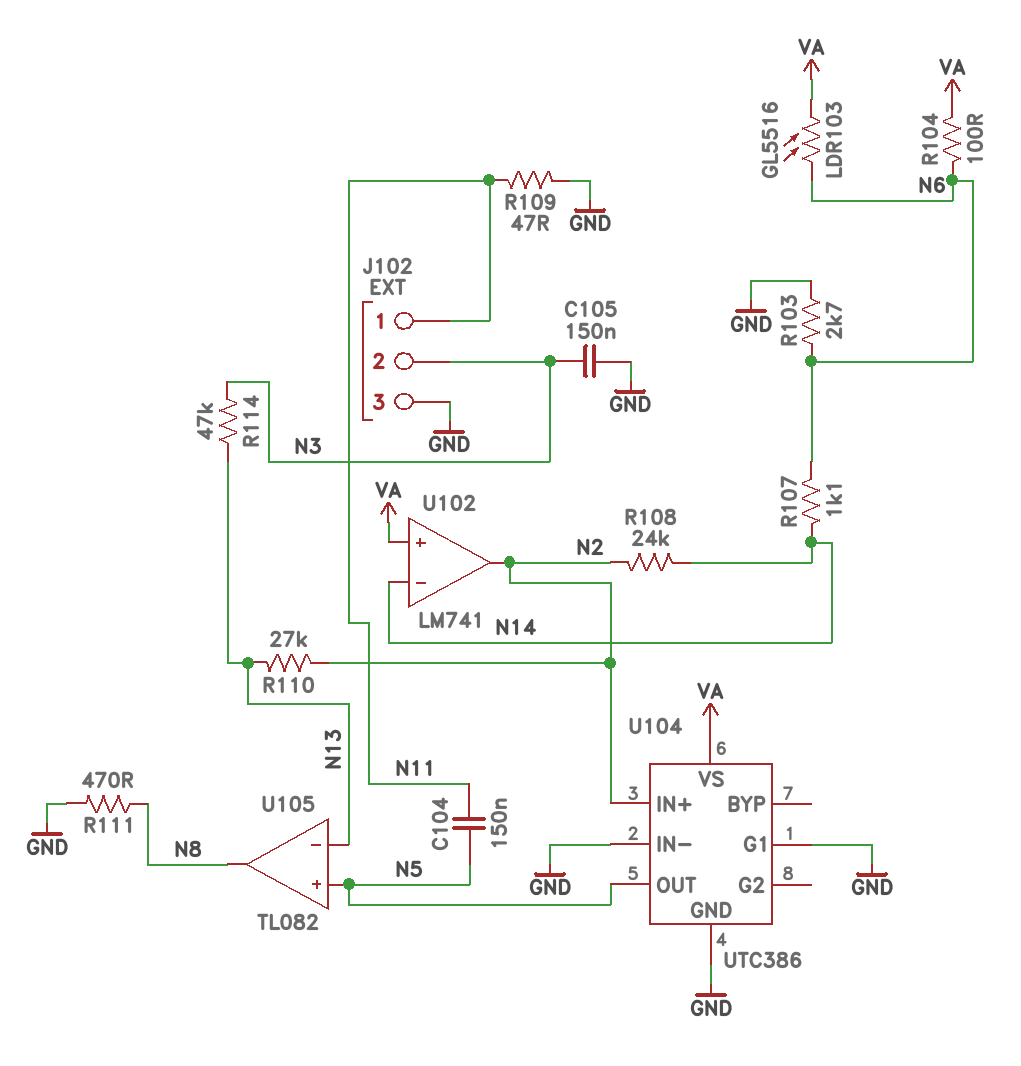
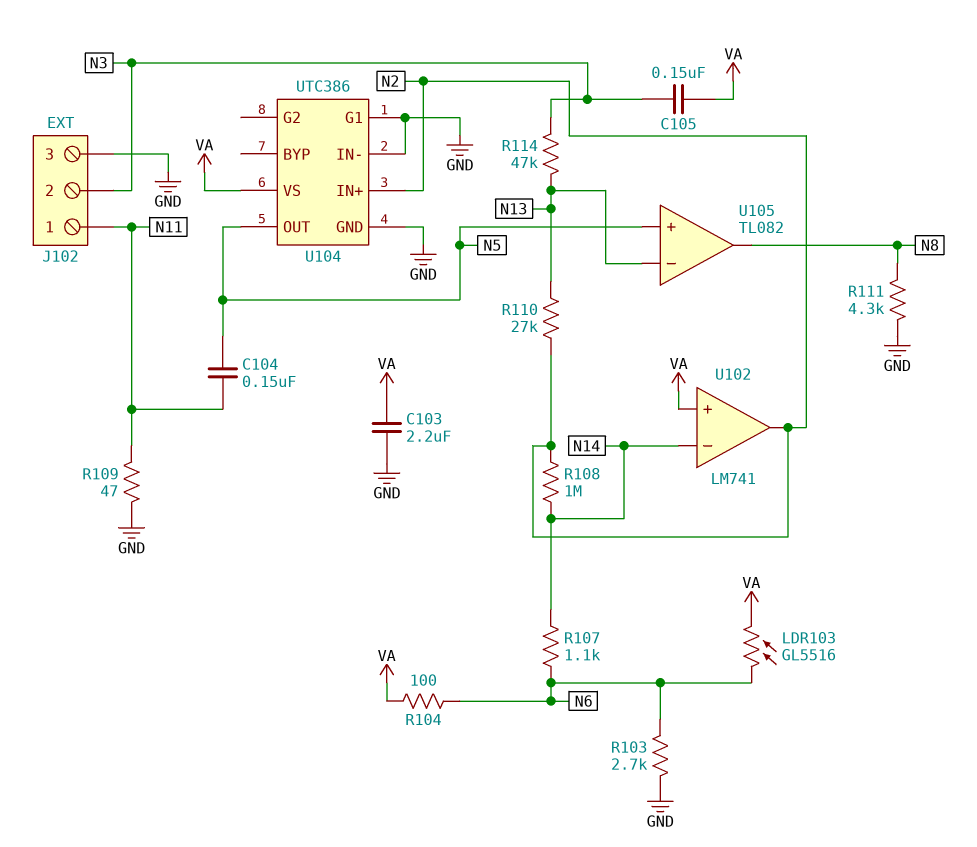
C103: none -> 2.2uF (GND, VA)
C105: 150nF (GND, N3) -> 150nF (N3, VA)
R108: 24k (N2, N14) -> 1M (N2, N14)
R111: 470 (GND, N8) -> 4.3k (GND, N8)

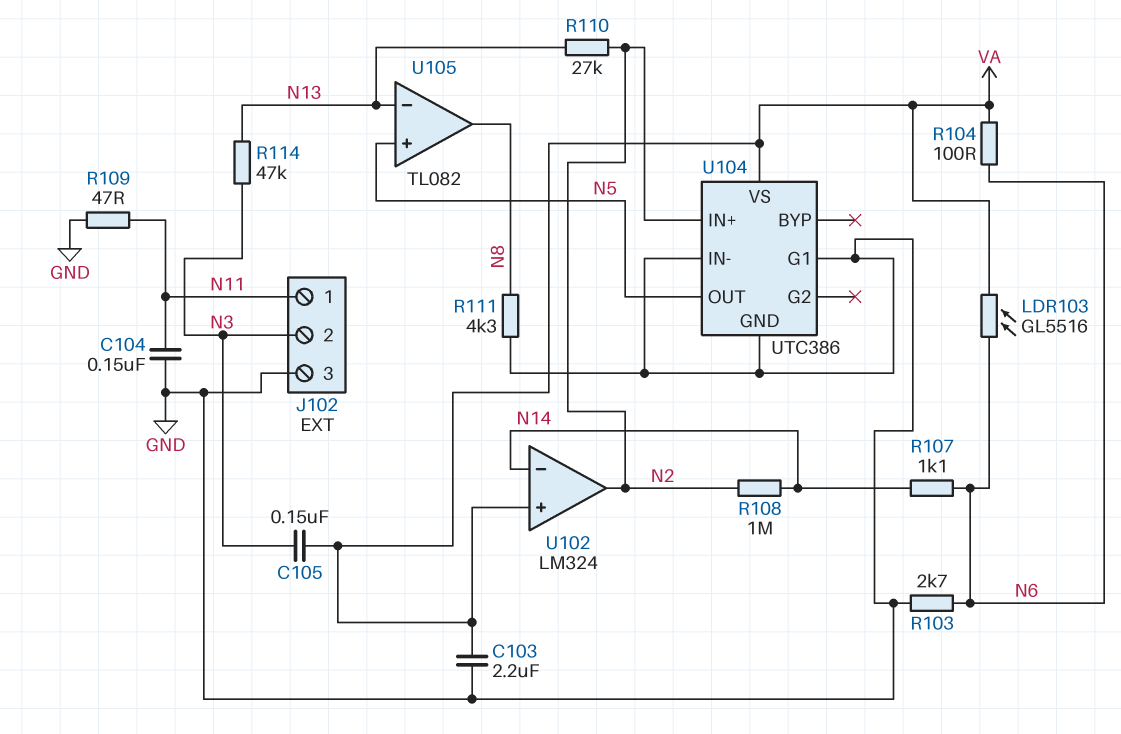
C104: 150nF (N5, N11) -> 150nF (GND, N11)
U102: LM741 -> LM324

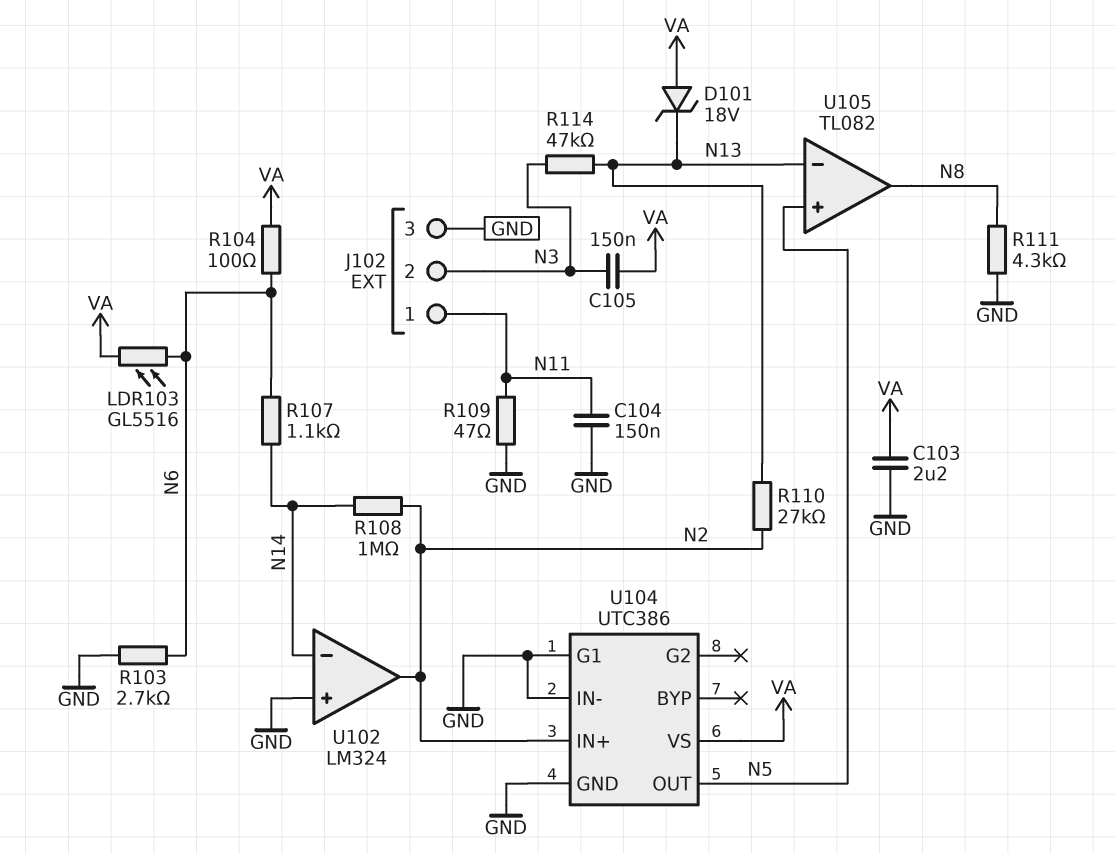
D101: none -> zener 18V (A VA, K N13)
U102 pin in+: VA -> GND

